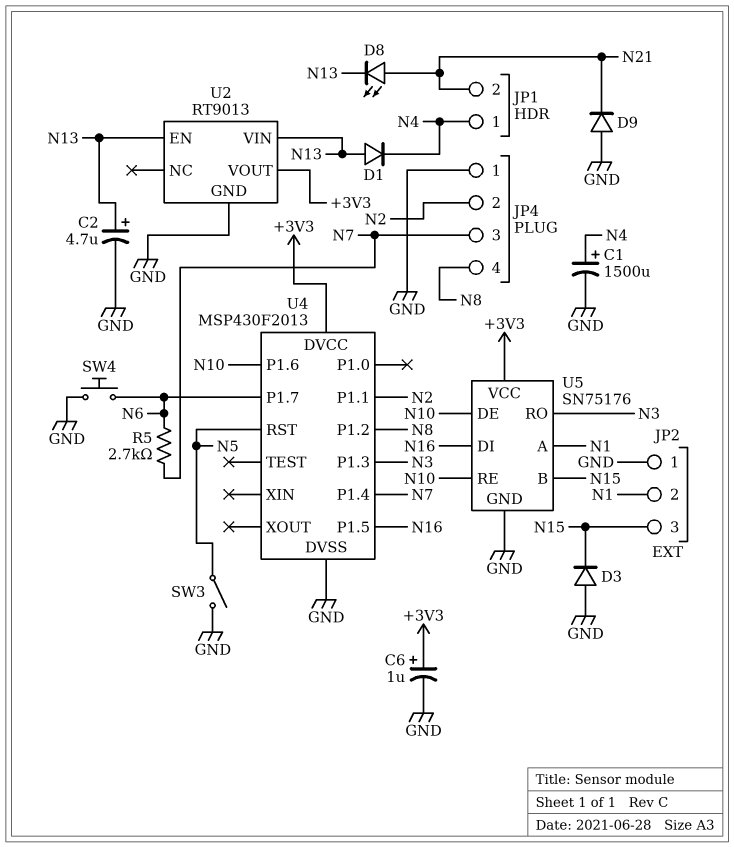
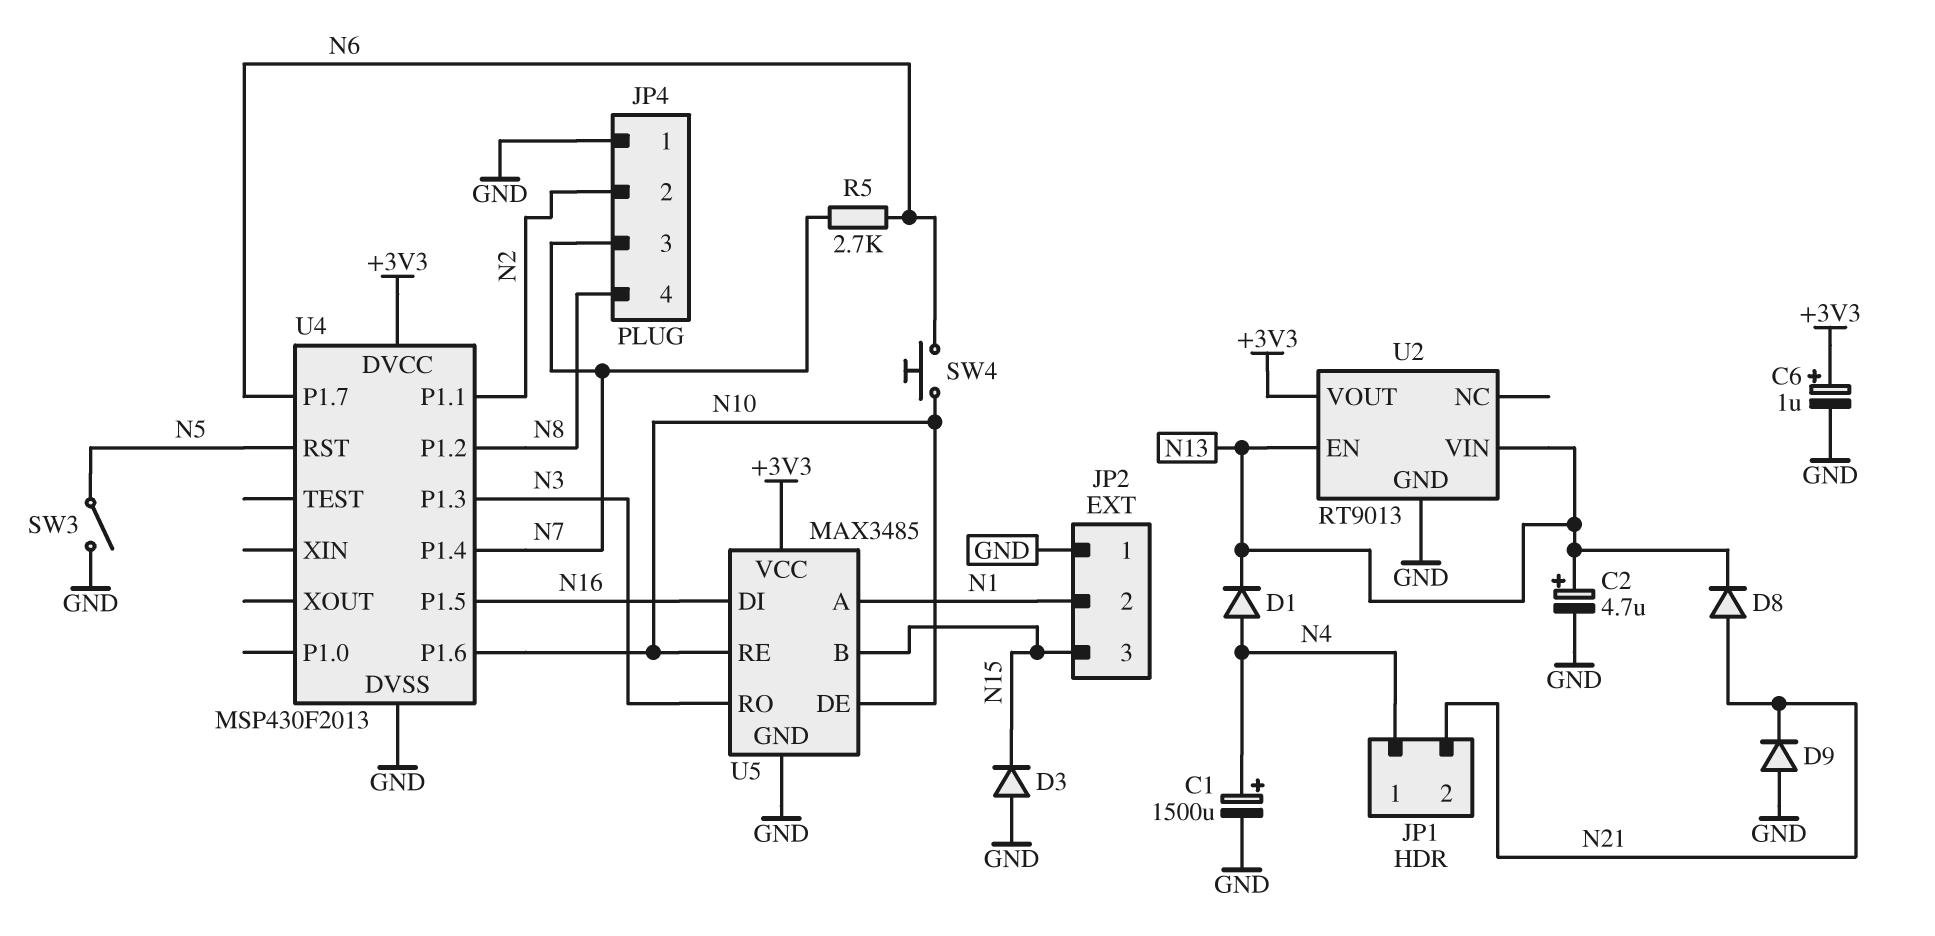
D1: diode (A N13, K N4) -> diode (A N4, K N13)
D8: LED (A N21, K N13) -> diode (A N21, K N13)
SW4: button (GND, N6) -> button (N6, N10)
U5: SN75176 -> MAX3485

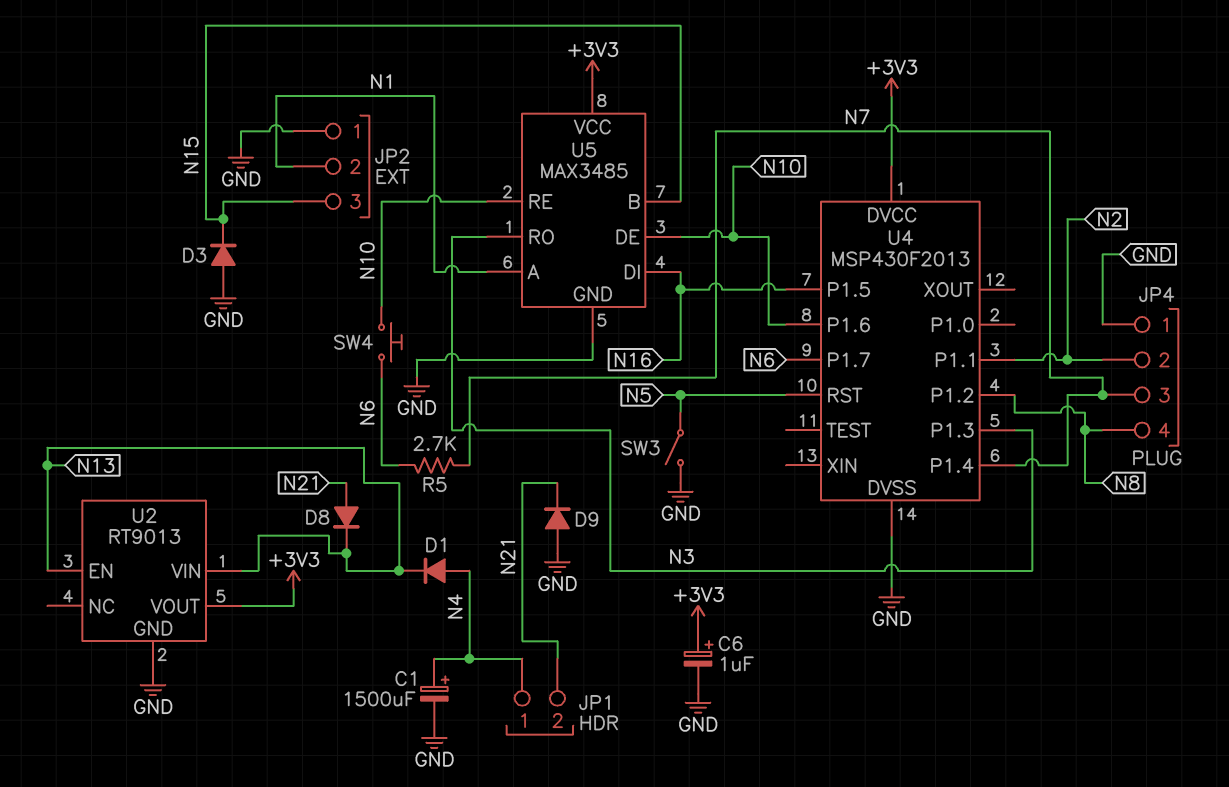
C2: 4.7uF (plus N13, minus GND) -> none

